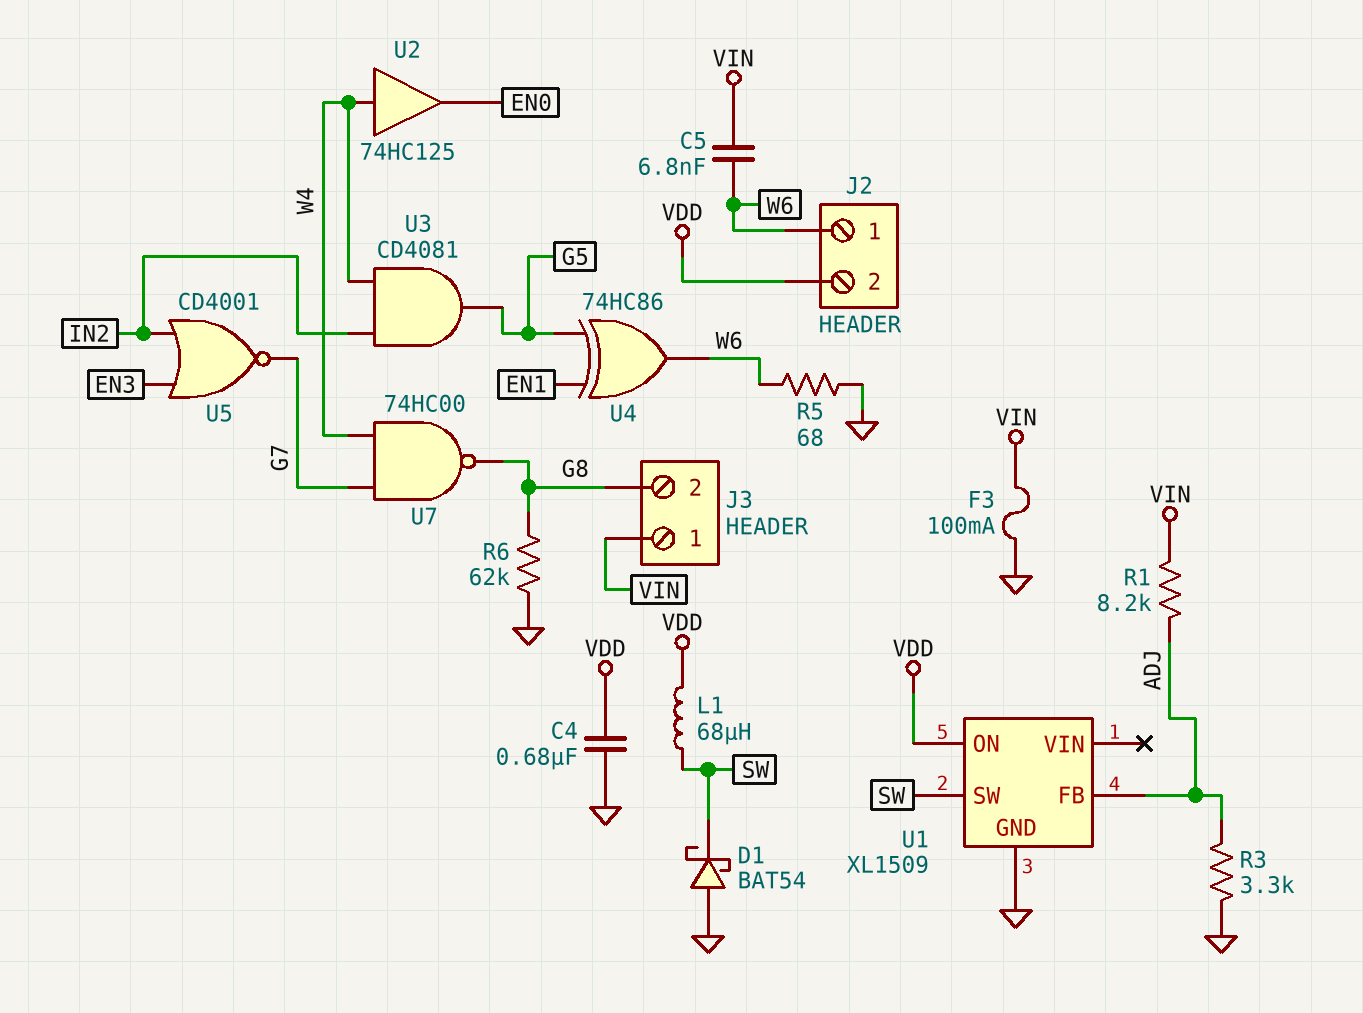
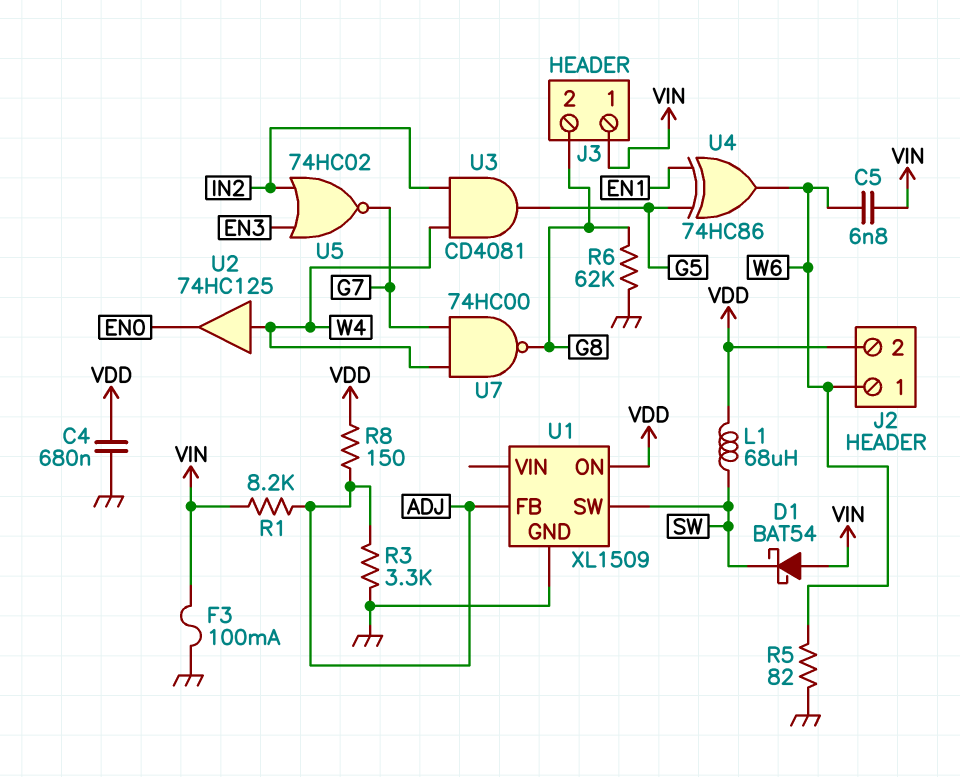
D1: schottky BAT54 (A GND, K SW) -> schottky BAT54 (A VIN, K SW)
R5: 68 (GND, W6) -> 82 (GND, W6)
R8: none -> 150 (ADJ, VDD)
U5: NOR CD4001 (in EN3, in IN2, out G7) -> NOR 74HC02 (in EN3, in IN2, out G7)

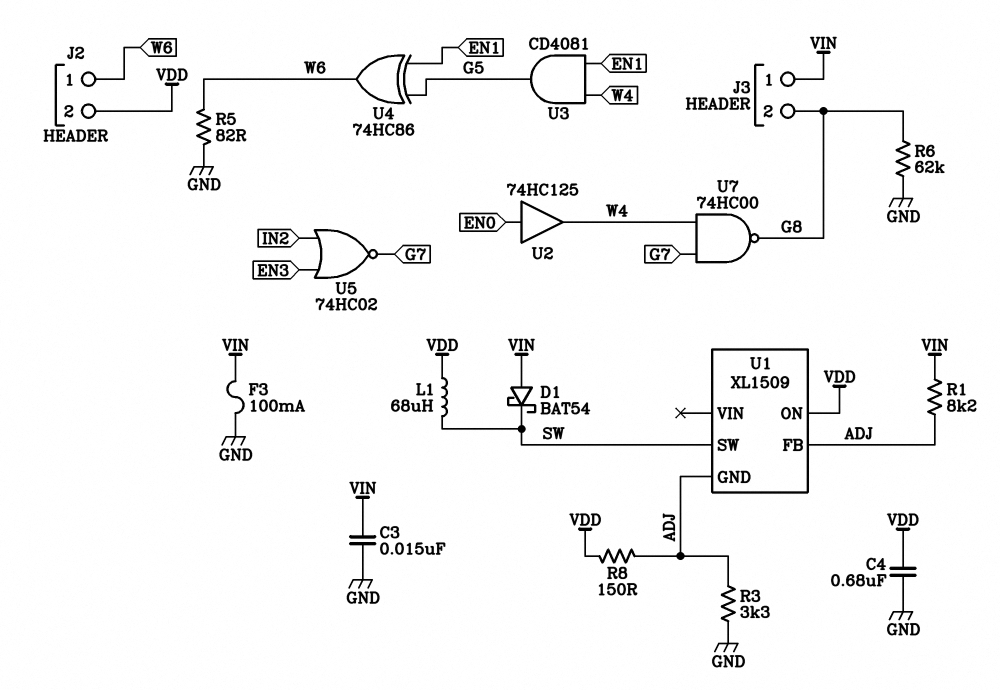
C3: none -> 15nF (GND, VIN)
C5: 6.8nF (VIN, W6) -> none
U1 pin GND: GND -> ADJ
U2: buffer 74HC125 (in W4, out EN0) -> buffer 74HC125 (in EN0, out W4)
U3: AND CD4081 (in IN2, in W4, out G5) -> AND CD4081 (in EN1, in W4, out G5)

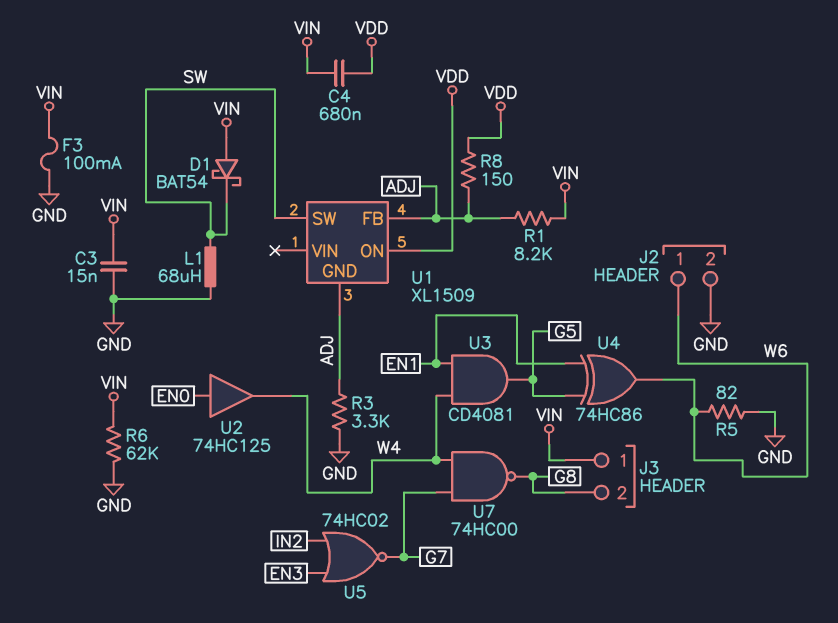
C4: 680nF (GND, VDD) -> 680nF (VDD, VIN)
J2 pin 2: VDD -> GND
L1: 68uH (SW, VDD) -> 68uH (GND, SW)
R6: 62k (G8, GND) -> 62k (GND, VIN)

